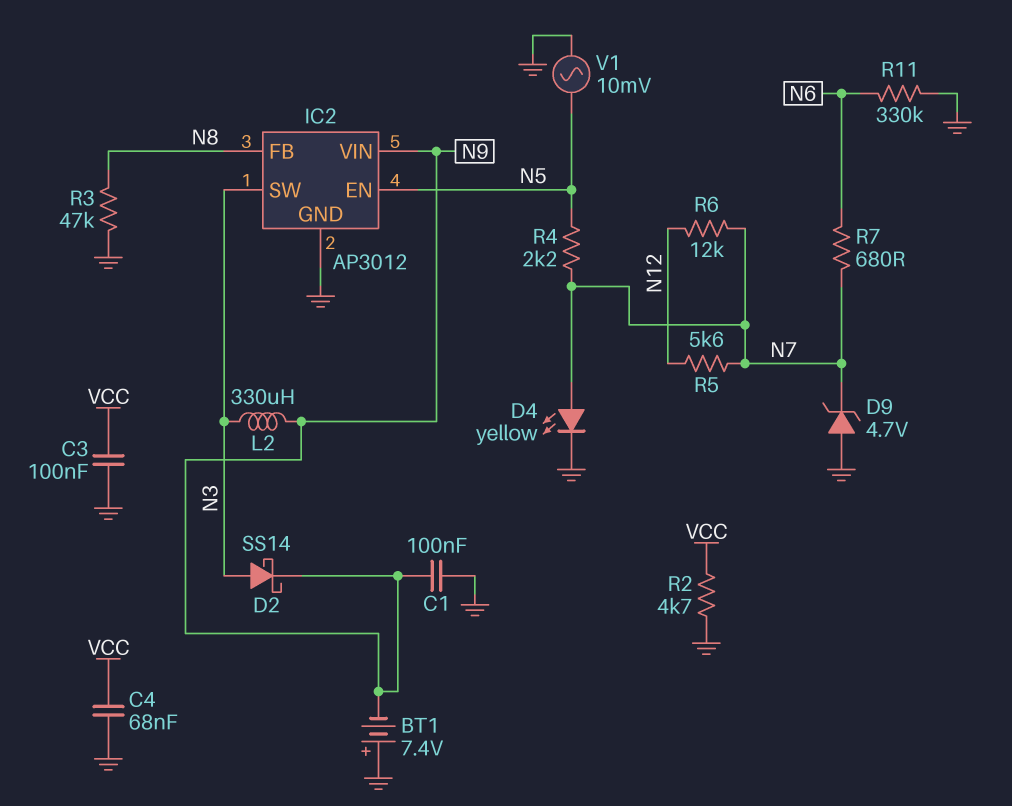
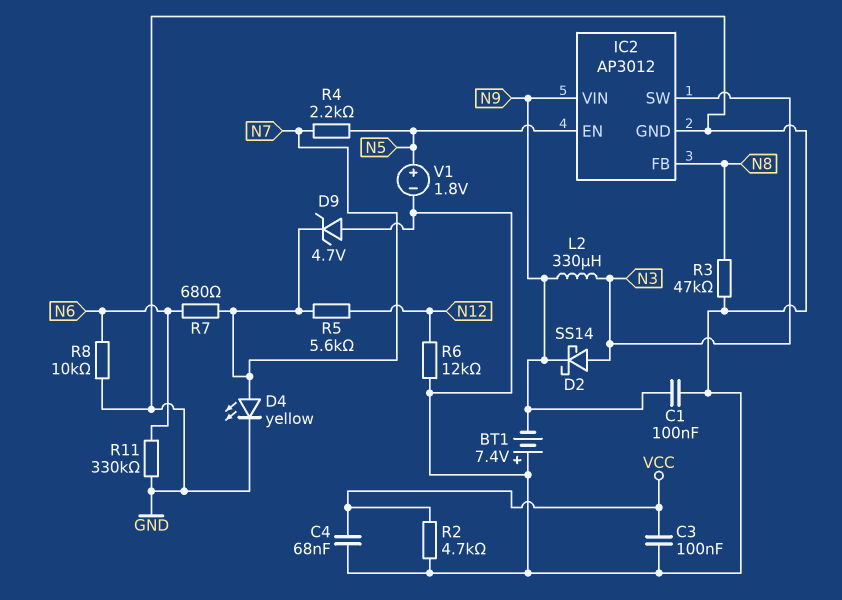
R6: 12k (N7, N12) -> 12k (GND, N12)
R8: none -> 10k (GND, N6)
V1: AC 10mV (GND, N5) -> 1.8V (plus N5, minus GND)

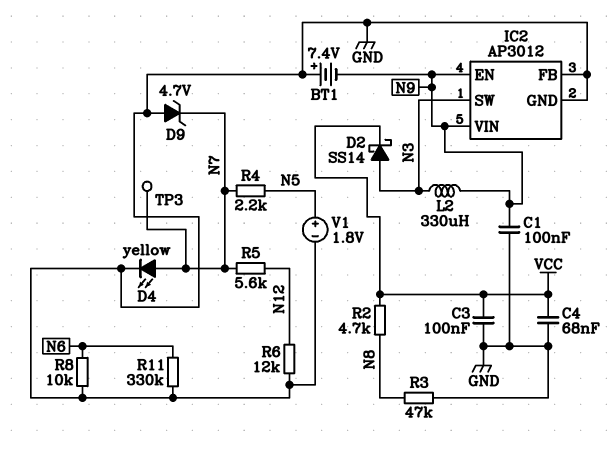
D2: schottky SS14 (A N3, K N9) -> schottky SS14 (A N3, K VCC)
IC2 pin EN: N5 -> N9
IC2 pin FB: N8 -> GND
R2: 4.7k (GND, VCC) -> 4.7k (N8, VCC)
R7: 680 (N6, N7) -> none
TP3: none -> test point (N7)

